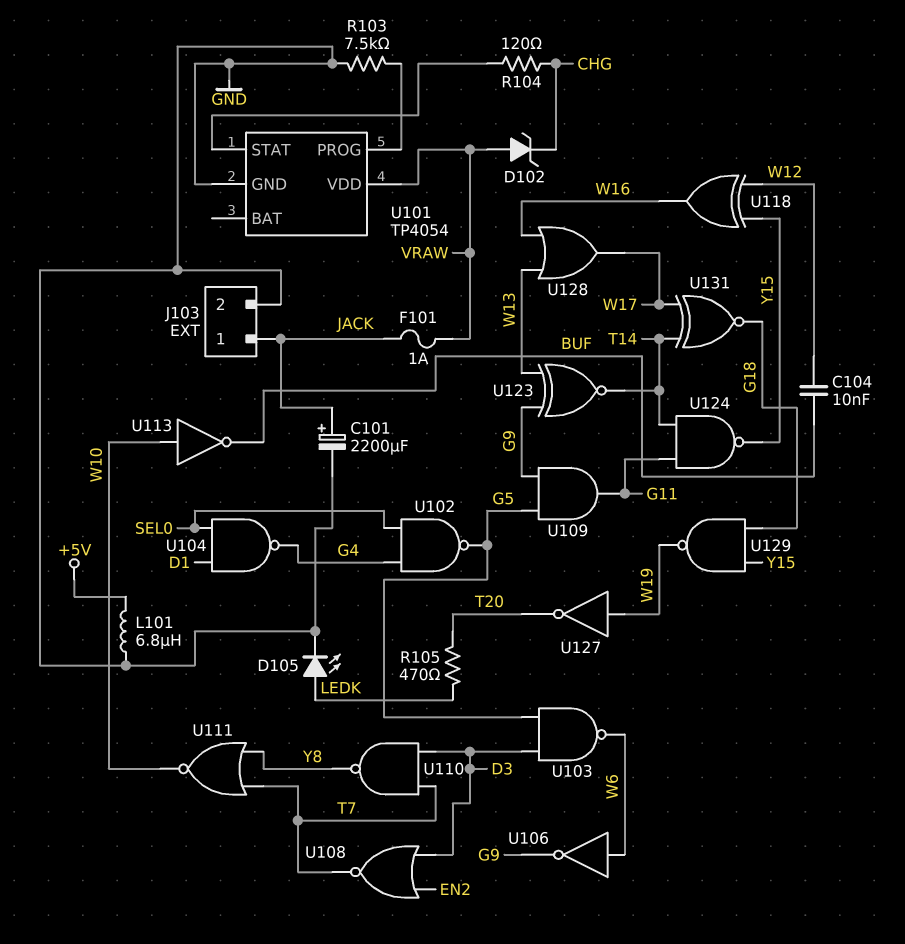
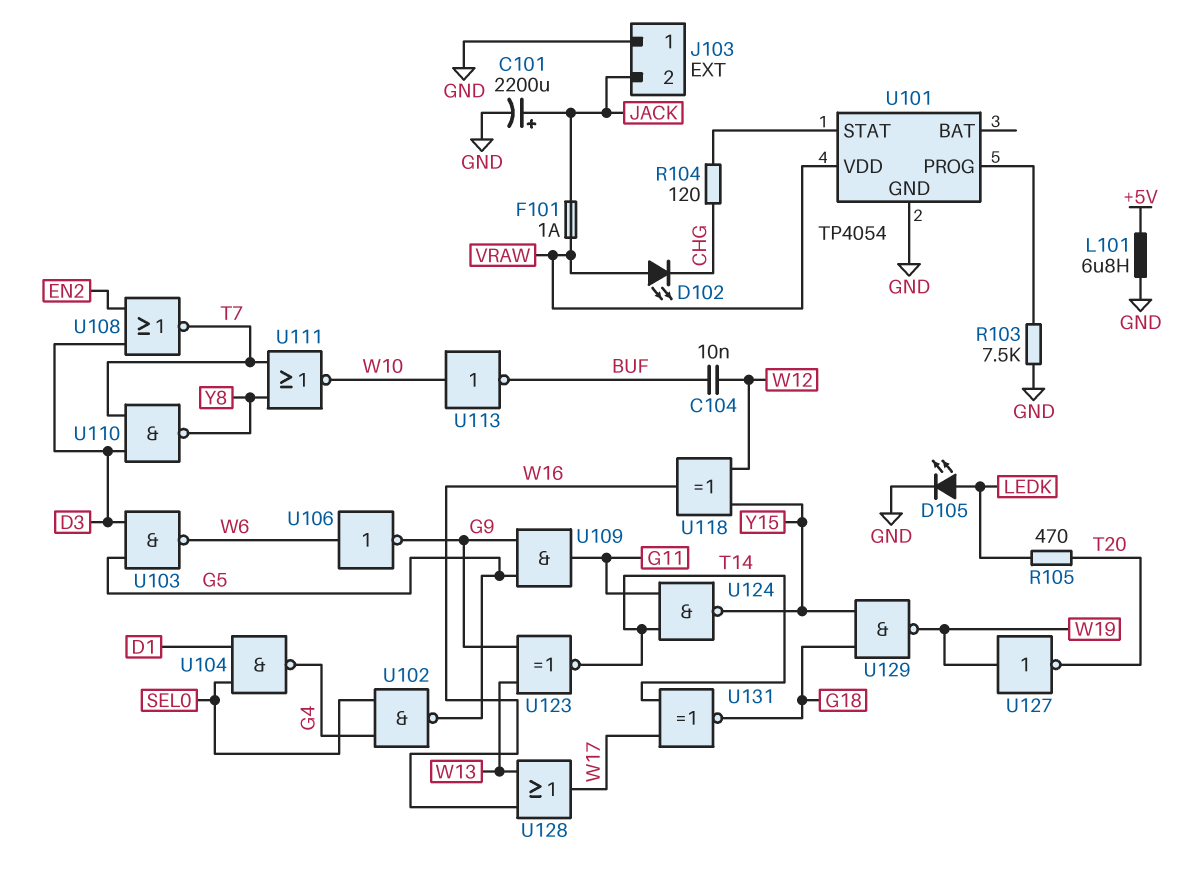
D102: zener (A VRAW, K CHG) -> LED (A VRAW, K CHG)
J103 pin 1: JACK -> GND
J103 pin 2: GND -> JACK

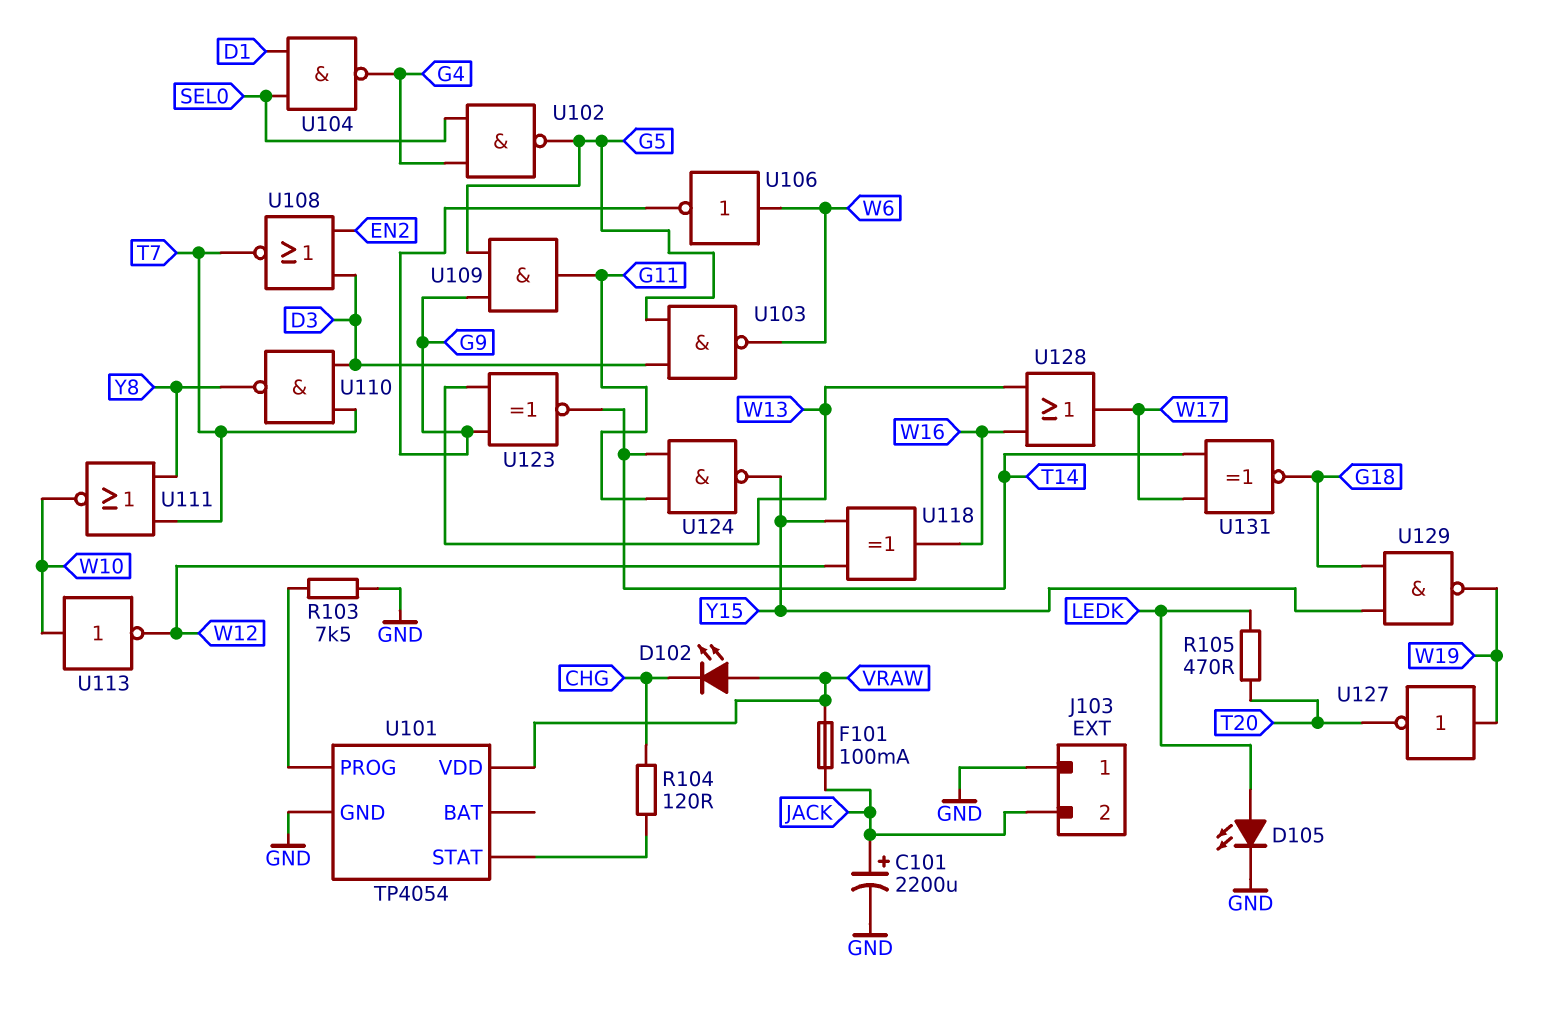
C104: 10nF (BUF, W12) -> none
F101: 1A (JACK, VRAW) -> 100mA (JACK, VRAW)
L101: 6.8uH (+5V, GND) -> none
U113: NOT (in W10, out BUF) -> NOT (in W10, out W12)

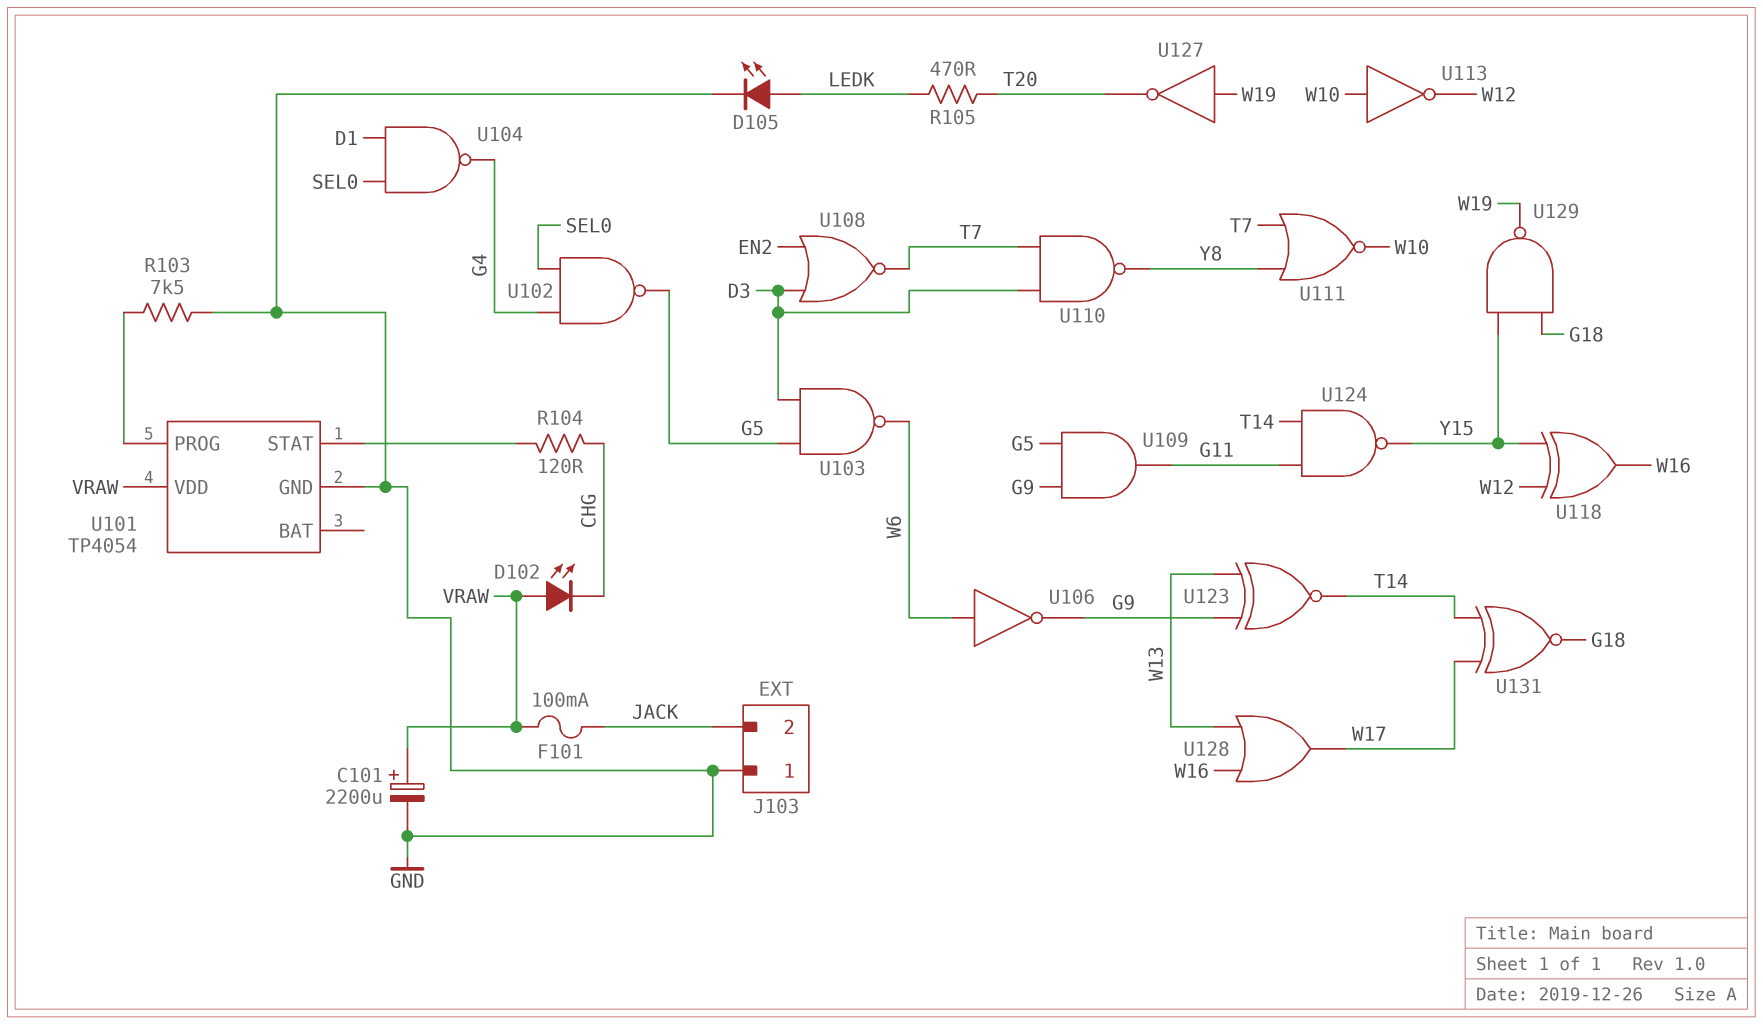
C101: 2200uF (plus JACK, minus GND) -> 2200uF (plus VRAW, minus GND)

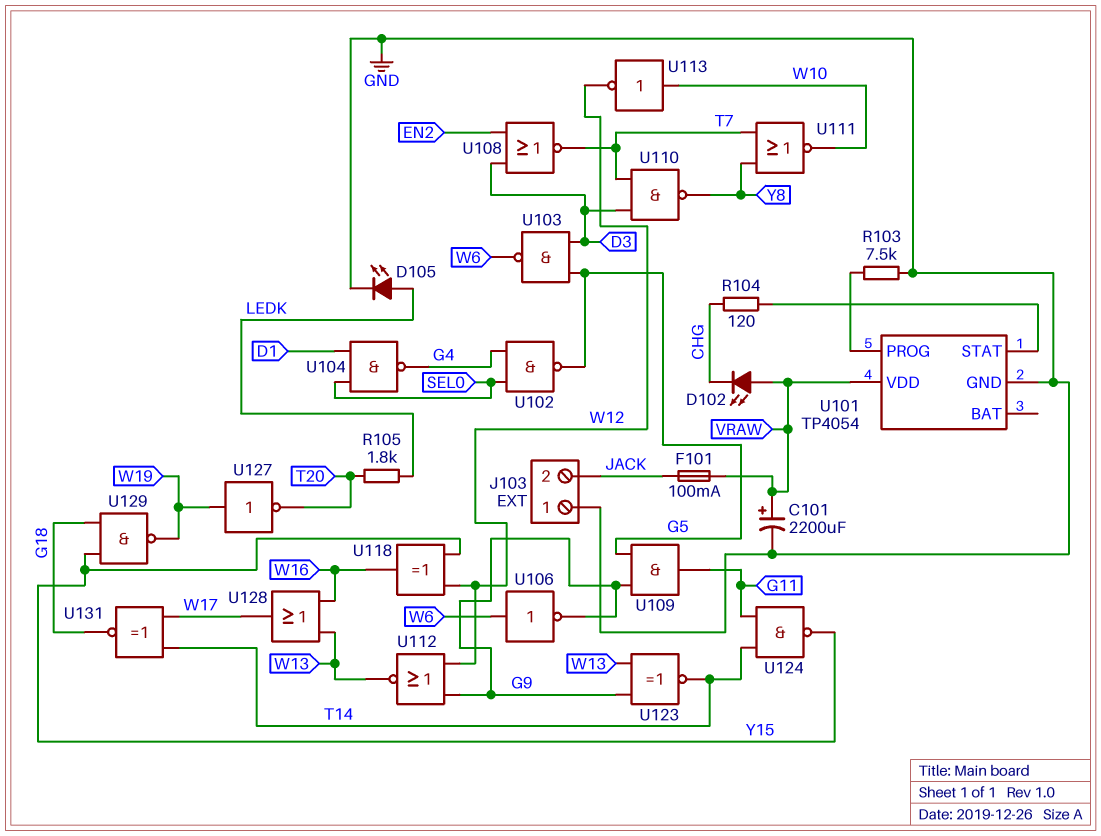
R105: 470 (LEDK, T20) -> 1.8k (LEDK, T20)
U112: none -> NOR (in G9, in W12, out W13)

